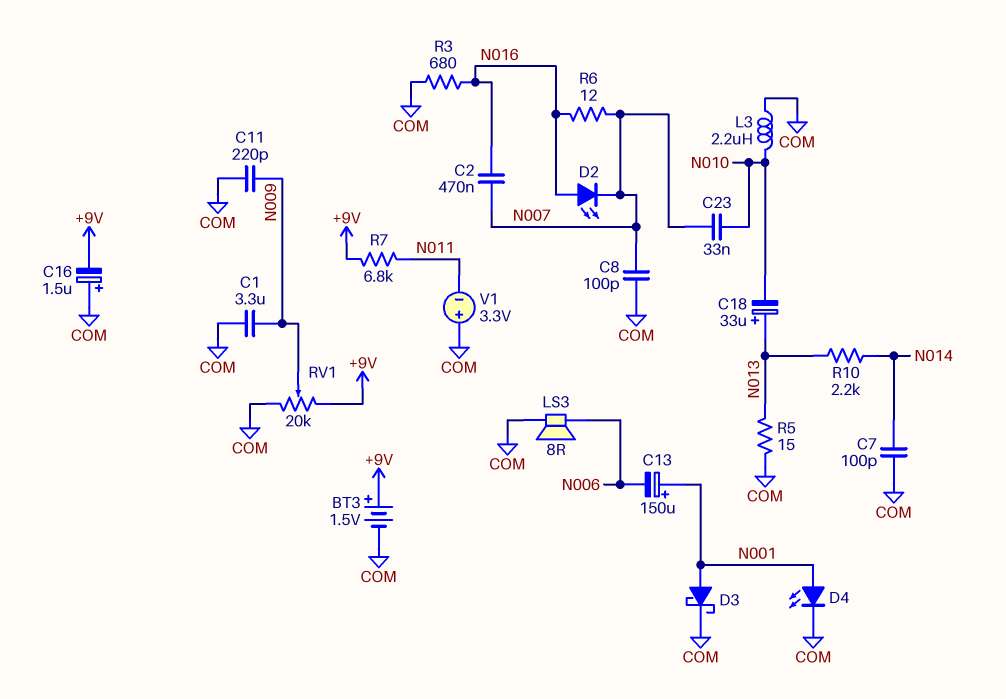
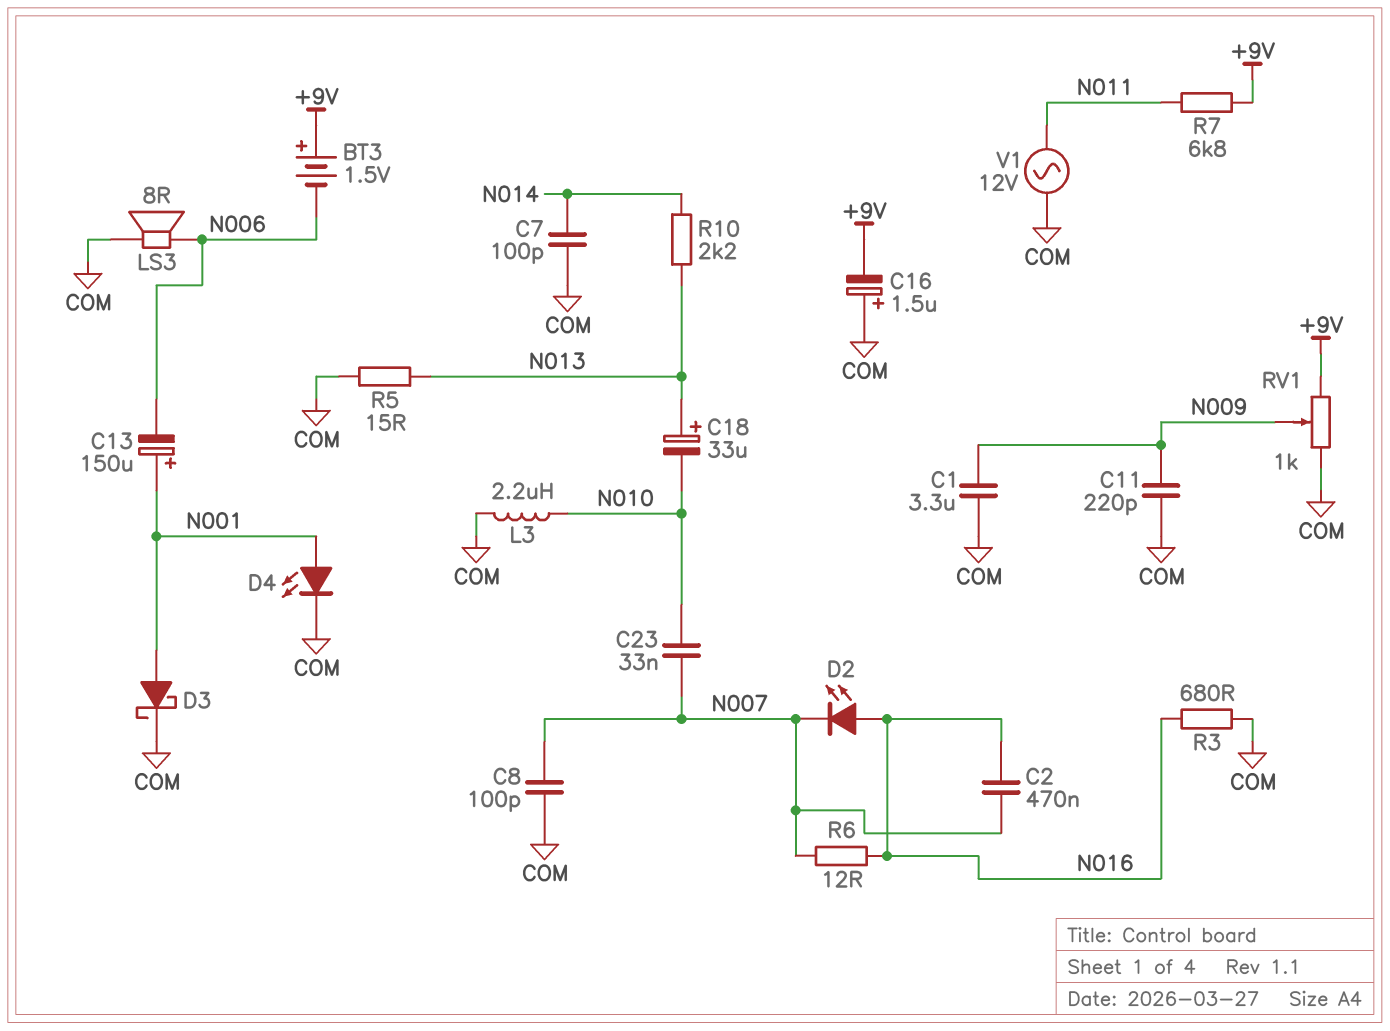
BT3: 1.5V (plus +9V, minus COM) -> 1.5V (plus +9V, minus N006)
RV1: 20k (+9V, COM, wiper N009) -> 1k (+9V, COM, wiper N009)
V1: 3.3V (plus COM, minus N011) -> AC 12V (COM, N011)

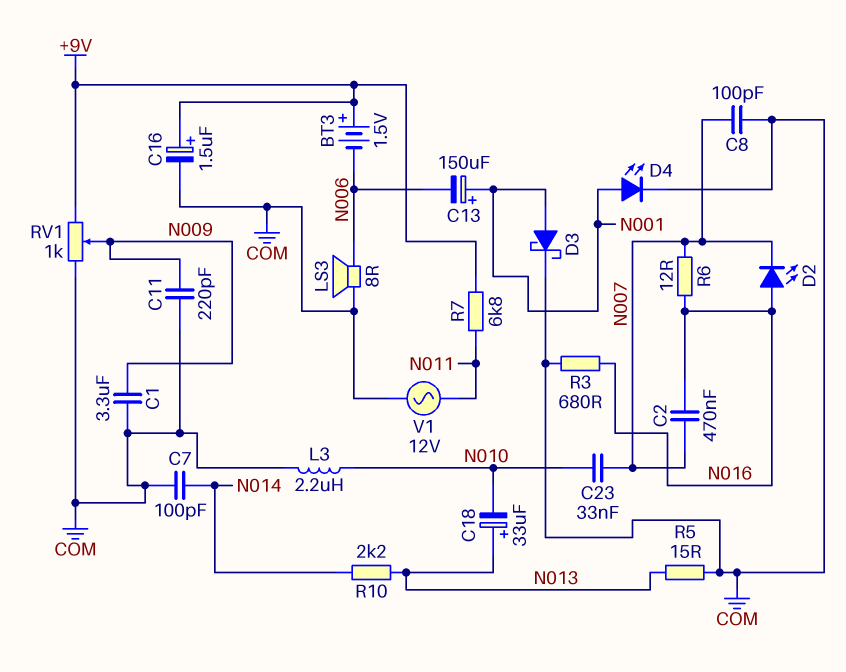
C16: 1.5uF (plus COM, minus +9V) -> 1.5uF (plus +9V, minus COM)

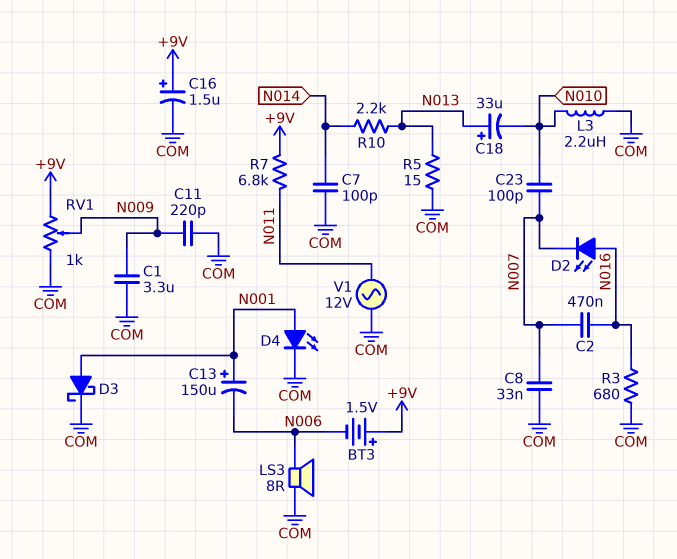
C8: 100pF (COM, N007) -> 33nF (COM, N007)
C23: 33nF (N007, N010) -> 100pF (N007, N010)
R6: 12 (N007, N016) -> none

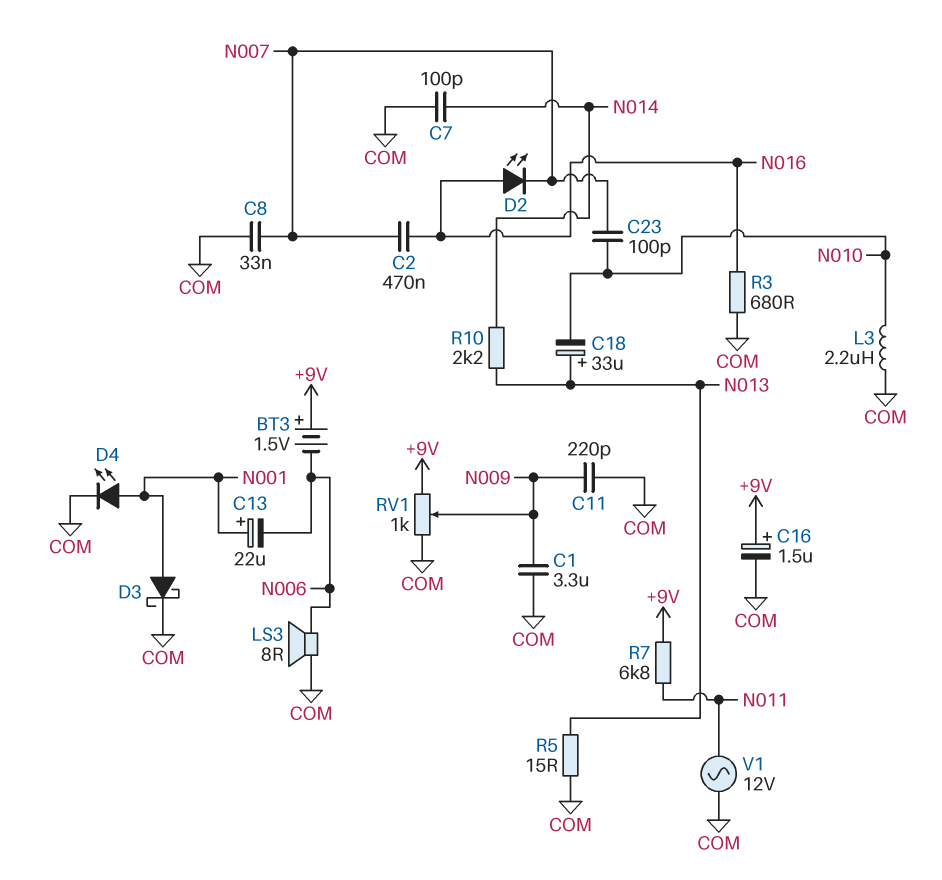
C13: 150uF (plus N001, minus N006) -> 22uF (plus N001, minus N006)

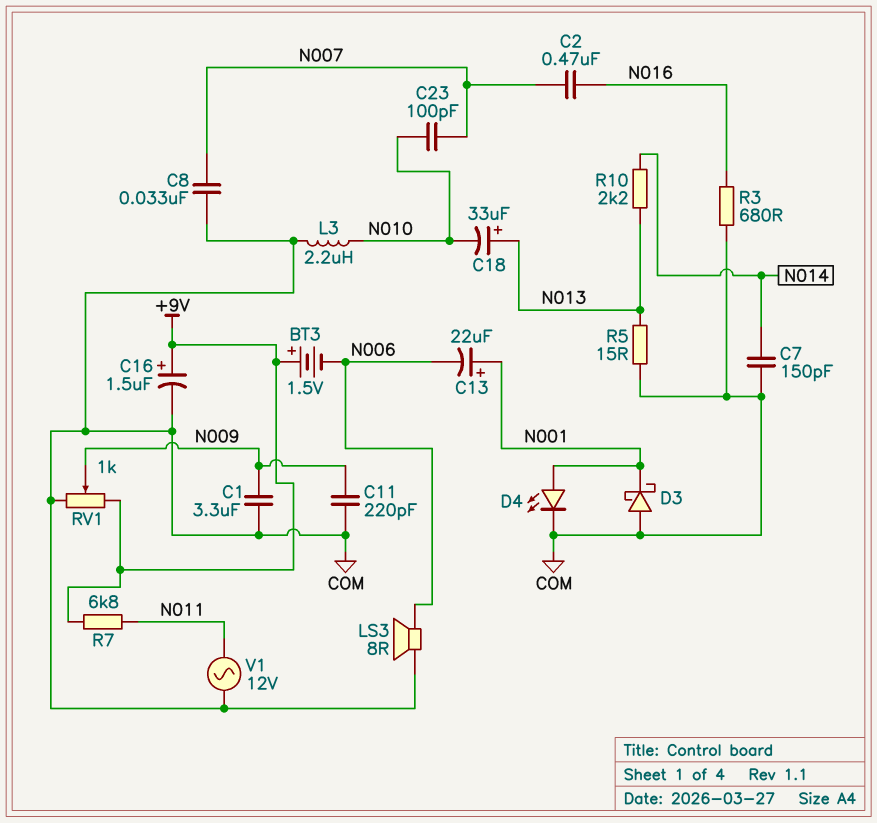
C7: 100pF (COM, N014) -> 150pF (COM, N014)
D2: LED (A N016, K N007) -> none
D3: schottky (A N001, K COM) -> schottky (A COM, K N001)

